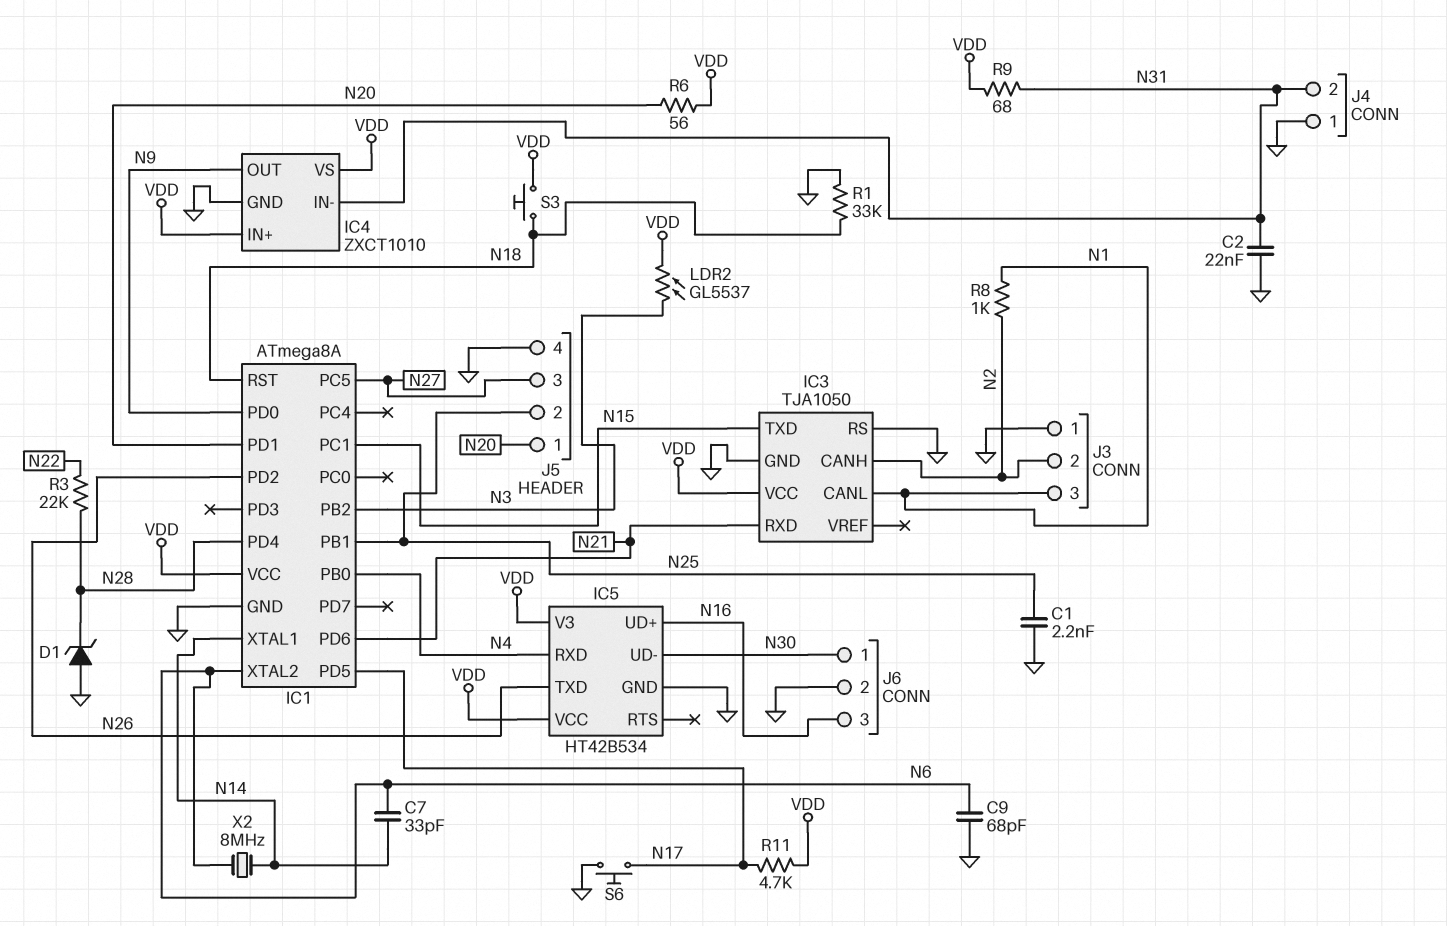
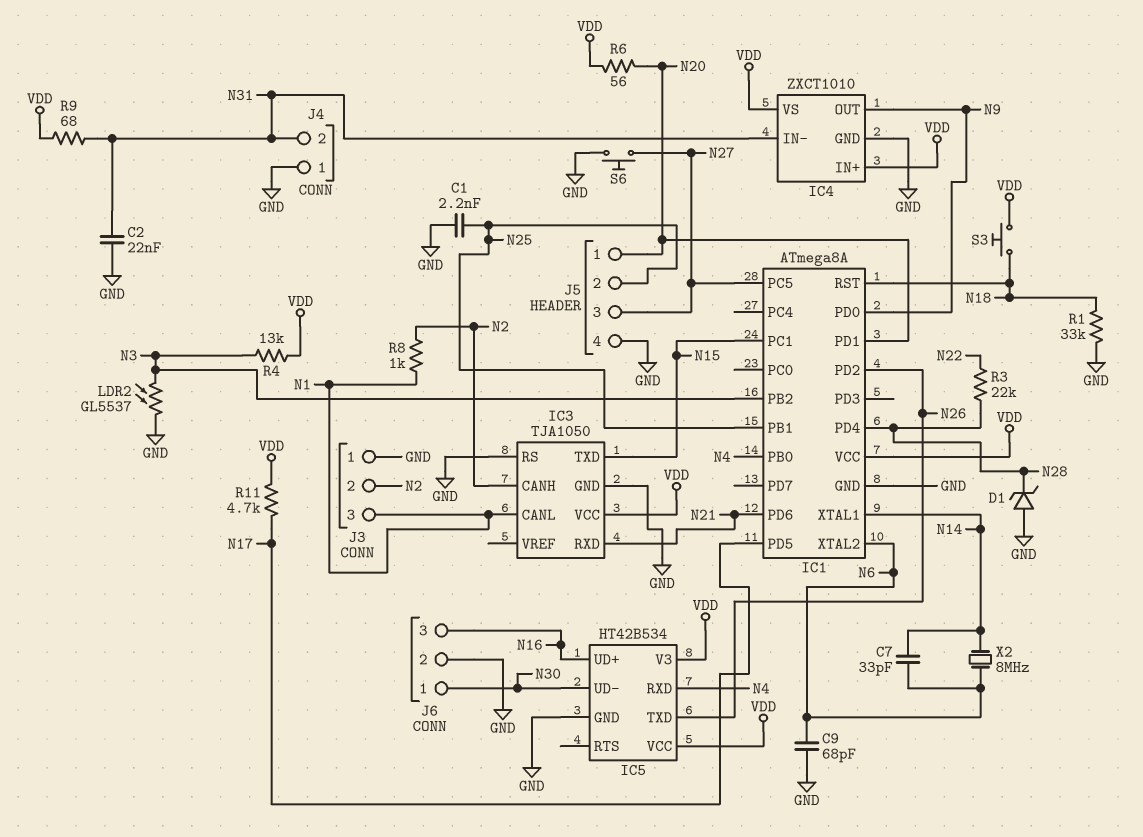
LDR2: GL5537 (N3, VDD) -> GL5537 (GND, N3)
R4: none -> 13k (N3, VDD)
S6: button (GND, N17) -> button (GND, N27)

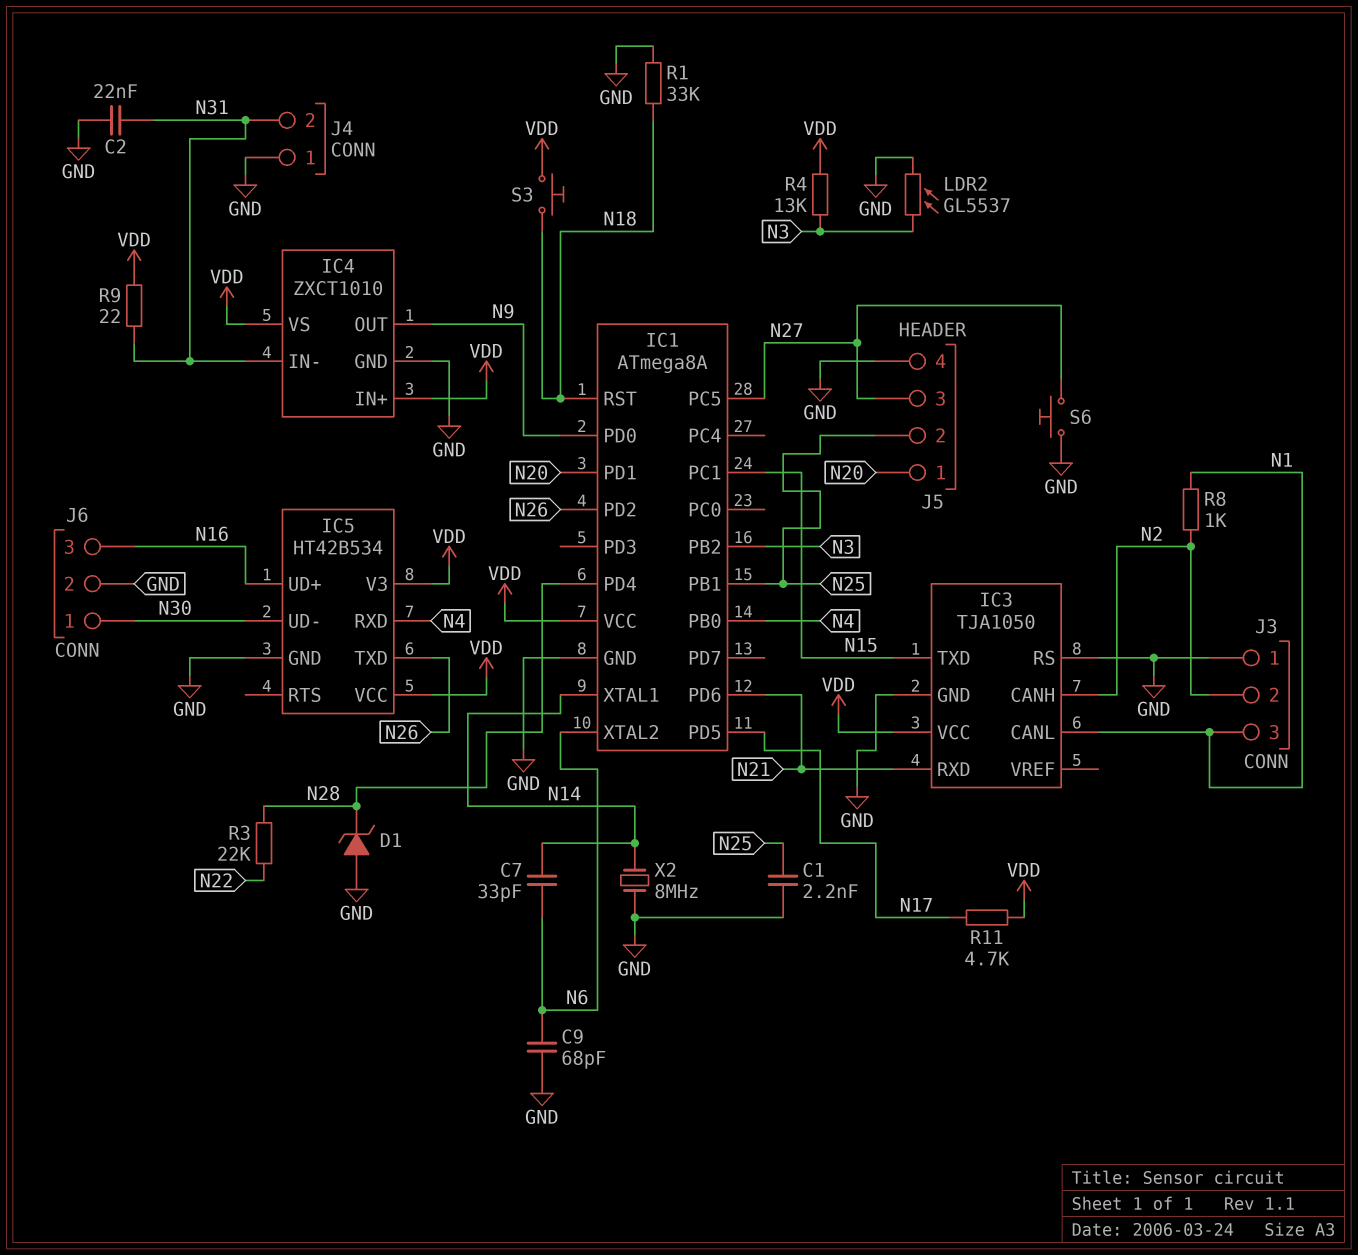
R6: 56 (N20, VDD) -> none
R9: 68 (N31, VDD) -> 22 (N31, VDD)
X2: 8MHz (N6, N14) -> 8MHz (GND, N14)

